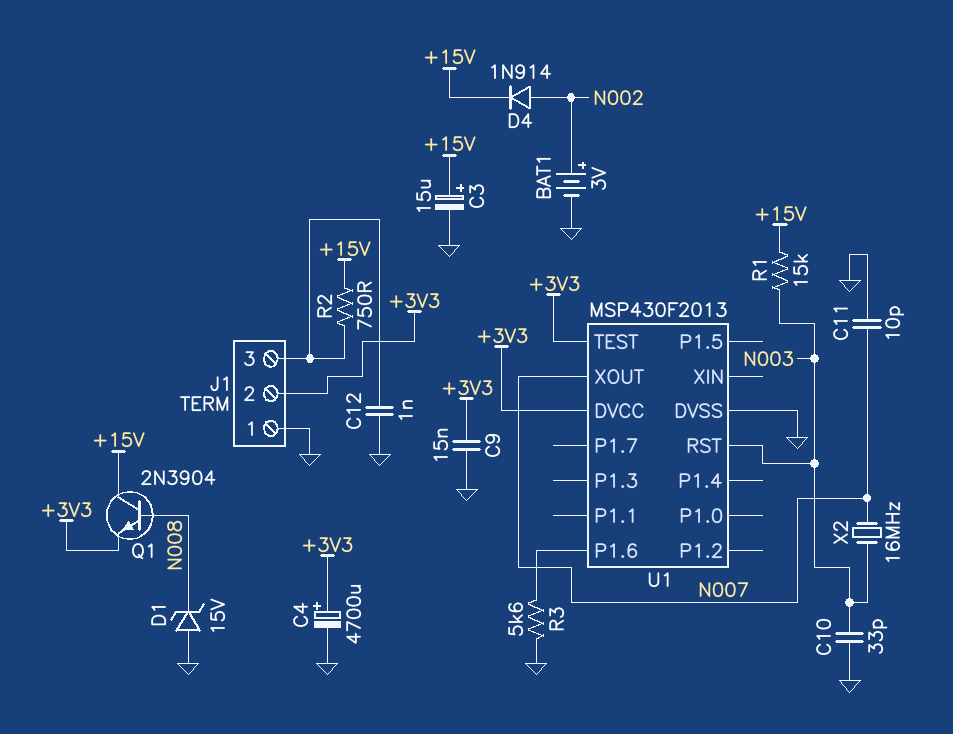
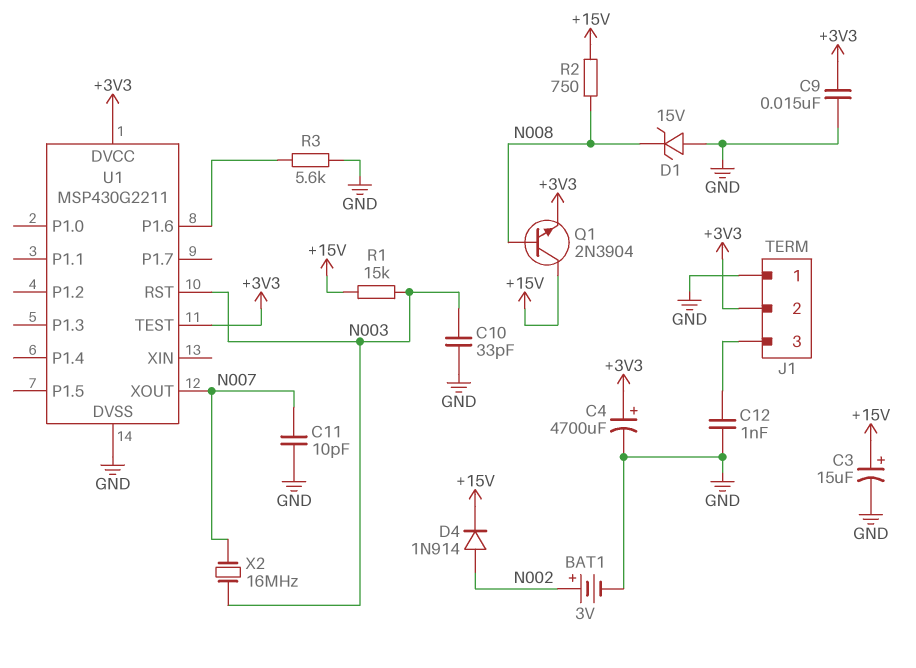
R2: 750 (+15V, J1/3) -> 750 (+15V, N008)
U1: MSP430F2013 -> MSP430G2211

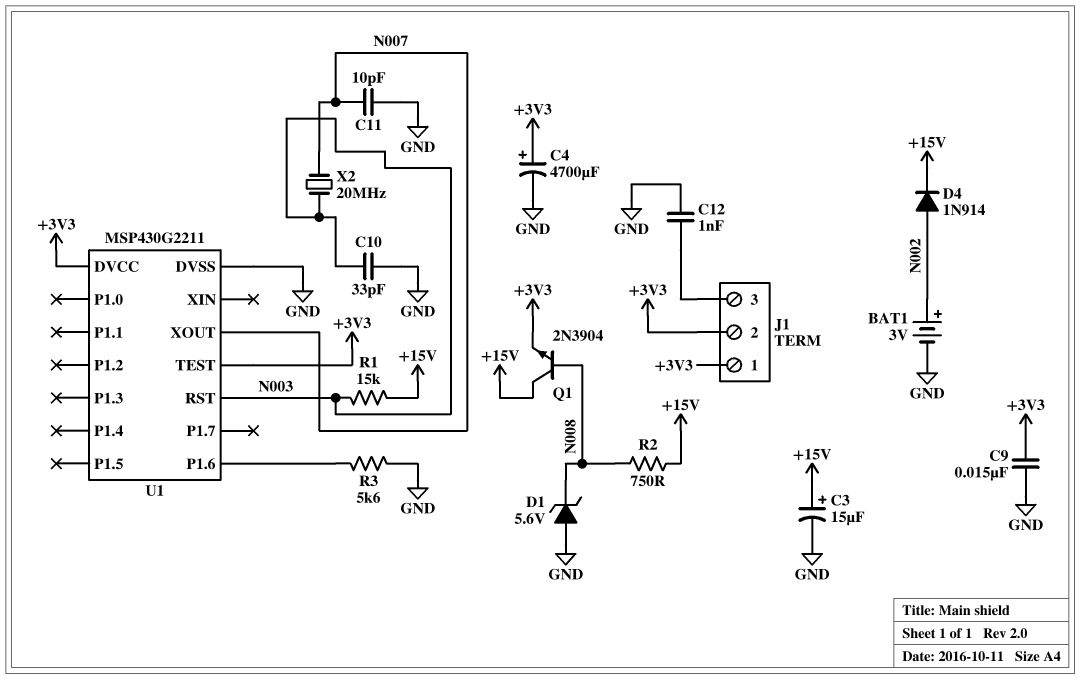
D1: zener 15V (A GND, K N008) -> zener 5.6V (A GND, K N008)
J1 pin 1: GND -> +3V3
X2: 16MHz (N003, N007) -> 20MHz (N003, N007)

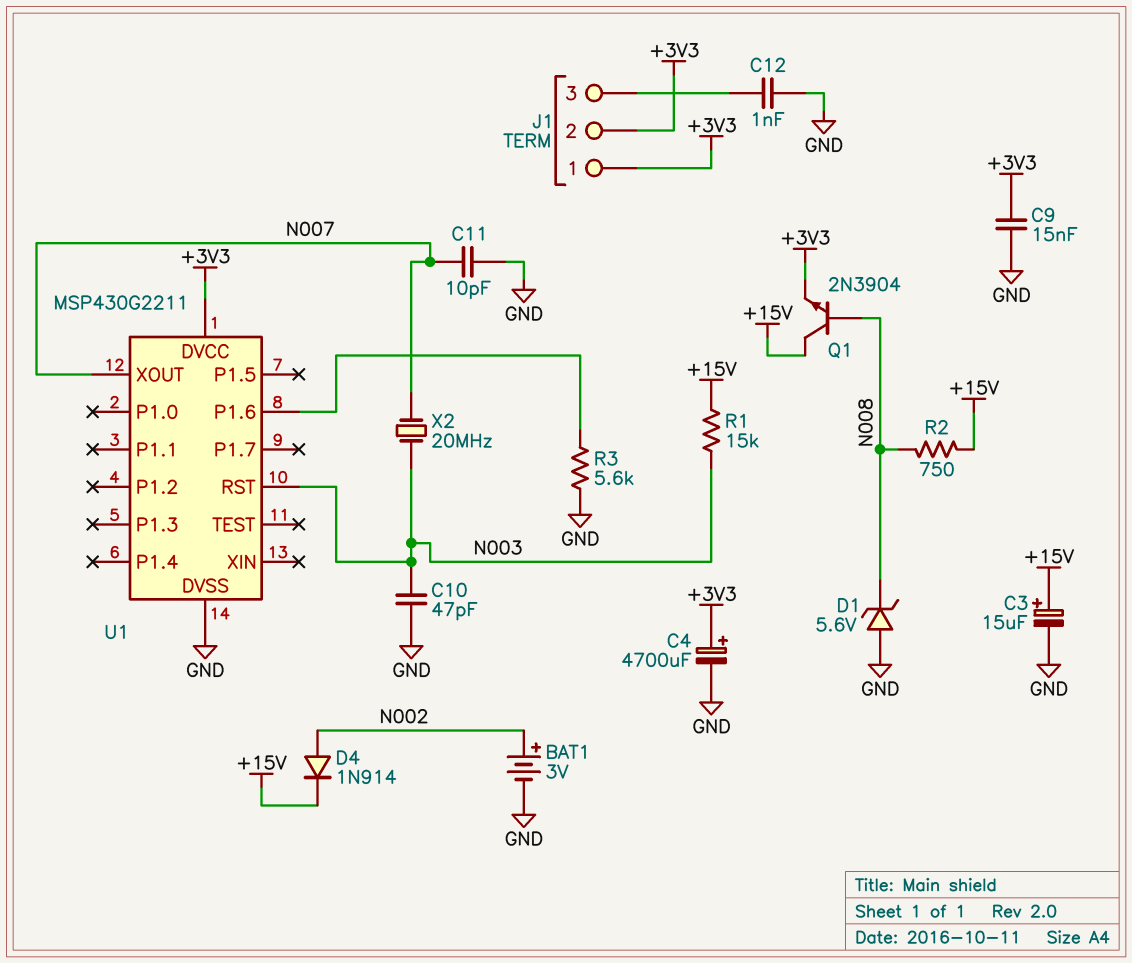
C10: 33pF (GND, N003) -> 47pF (GND, N003)
U1 pin TEST: +3V3 -> none

